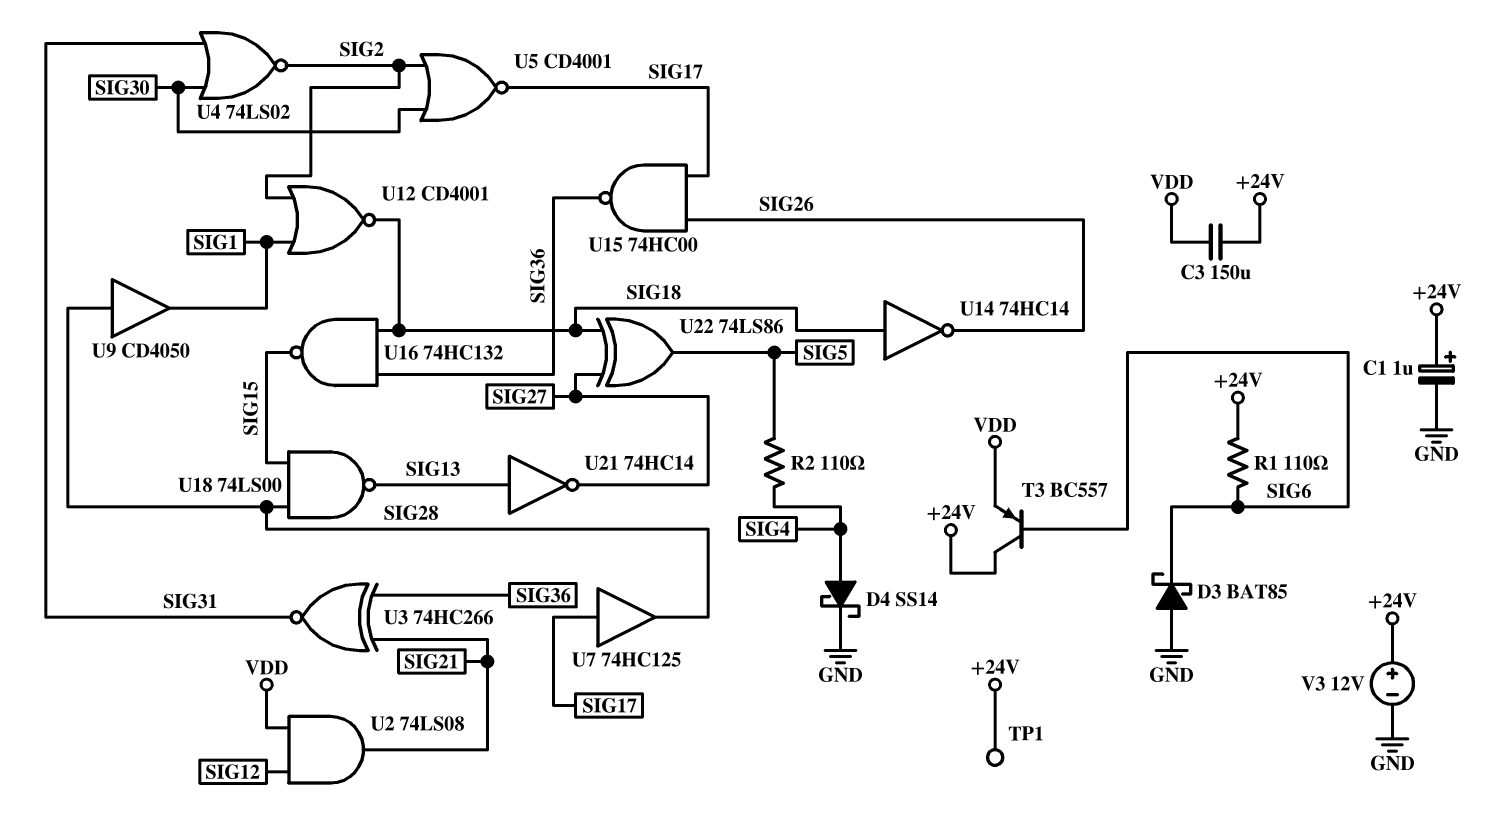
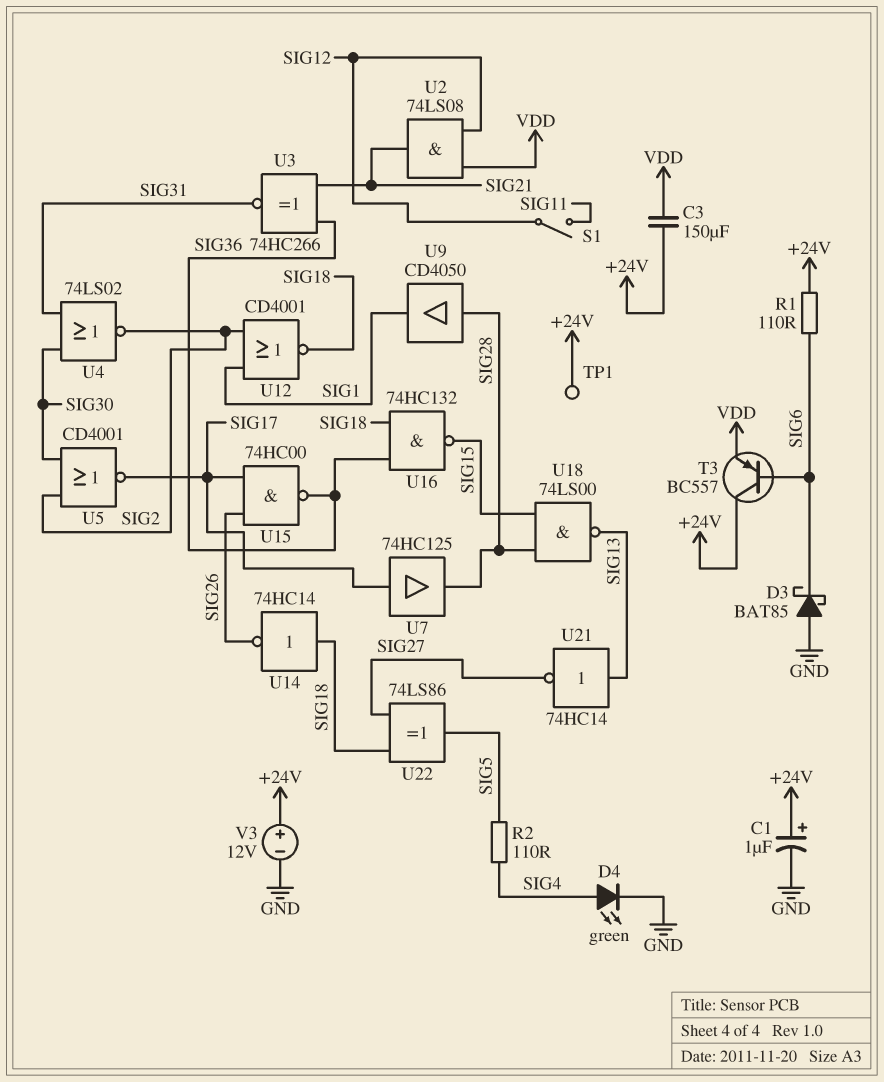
D4: schottky SS14 (A SIG4, K GND) -> LED green (A SIG4, K GND)
S1: none -> switch (SIG11, SIG12)

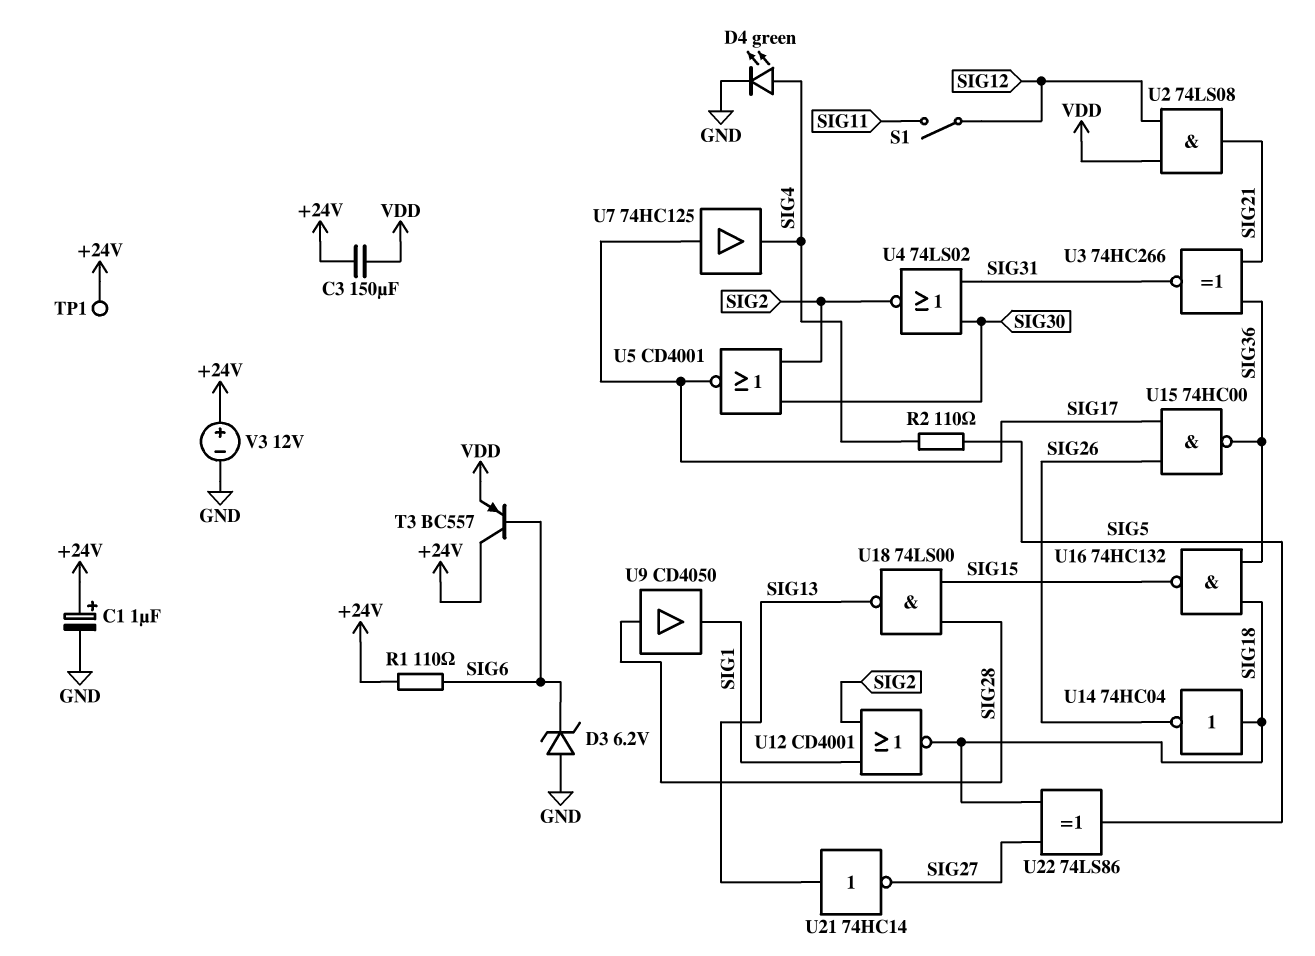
D3: schottky BAT85 (A GND, K SIG6) -> zener 6.2V (A GND, K SIG6)
U7: buffer 74HC125 (in SIG17, out SIG28) -> buffer 74HC125 (in SIG17, out SIG4)
U14: NOT 74HC14 (in SIG18, out SIG26) -> NOT 74HC04 (in SIG18, out SIG26)

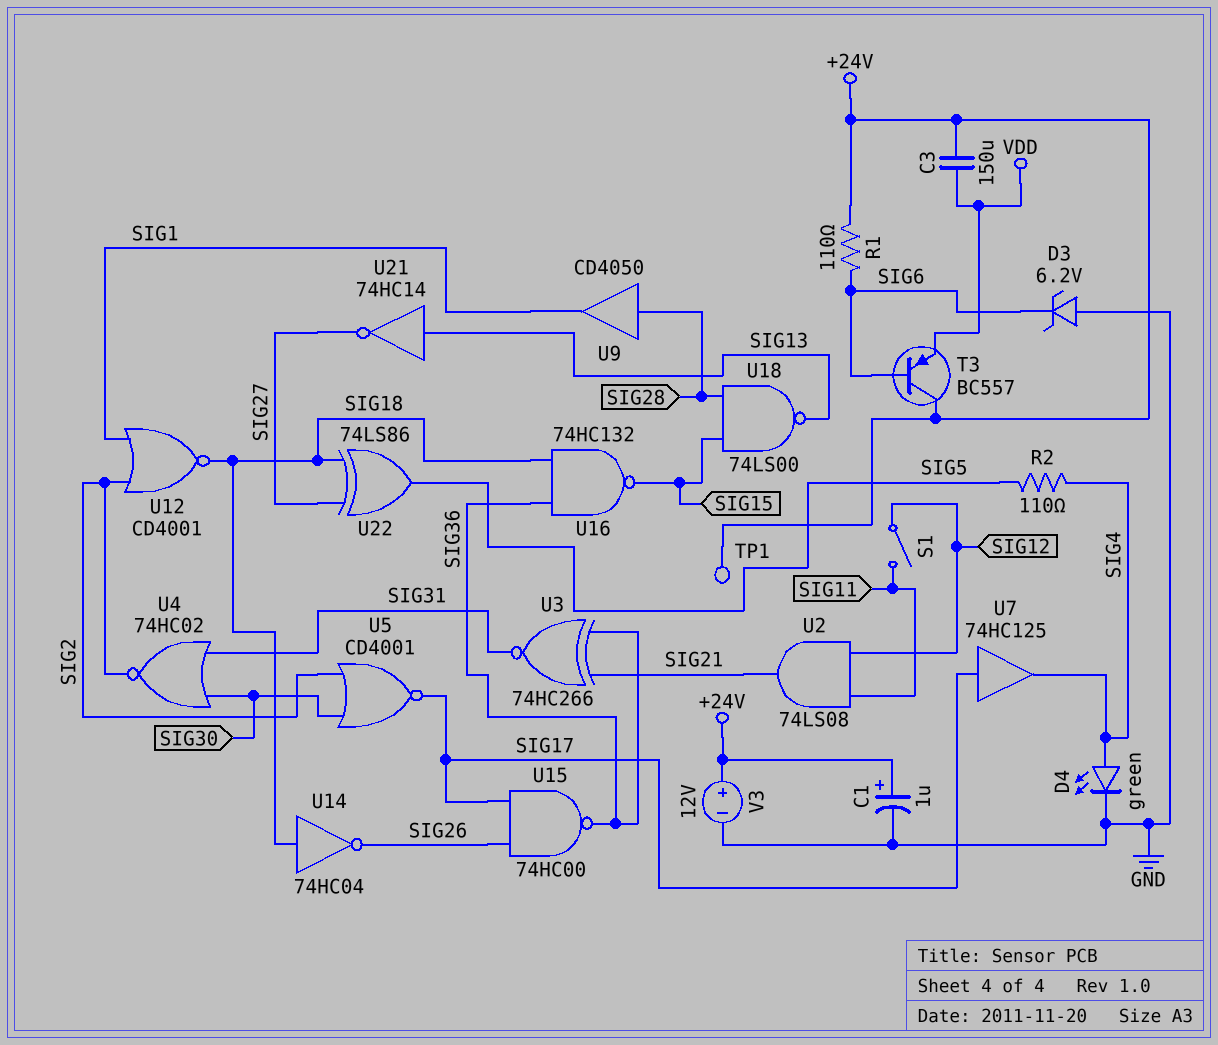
U2: AND 74LS08 (in SIG12, in VDD, out SIG21) -> AND 74LS08 (in SIG11, in SIG12, out SIG21)
U4: NOR 74LS02 (in SIG30, in SIG31, out SIG2) -> NOR 74HC02 (in SIG30, in SIG31, out SIG2)

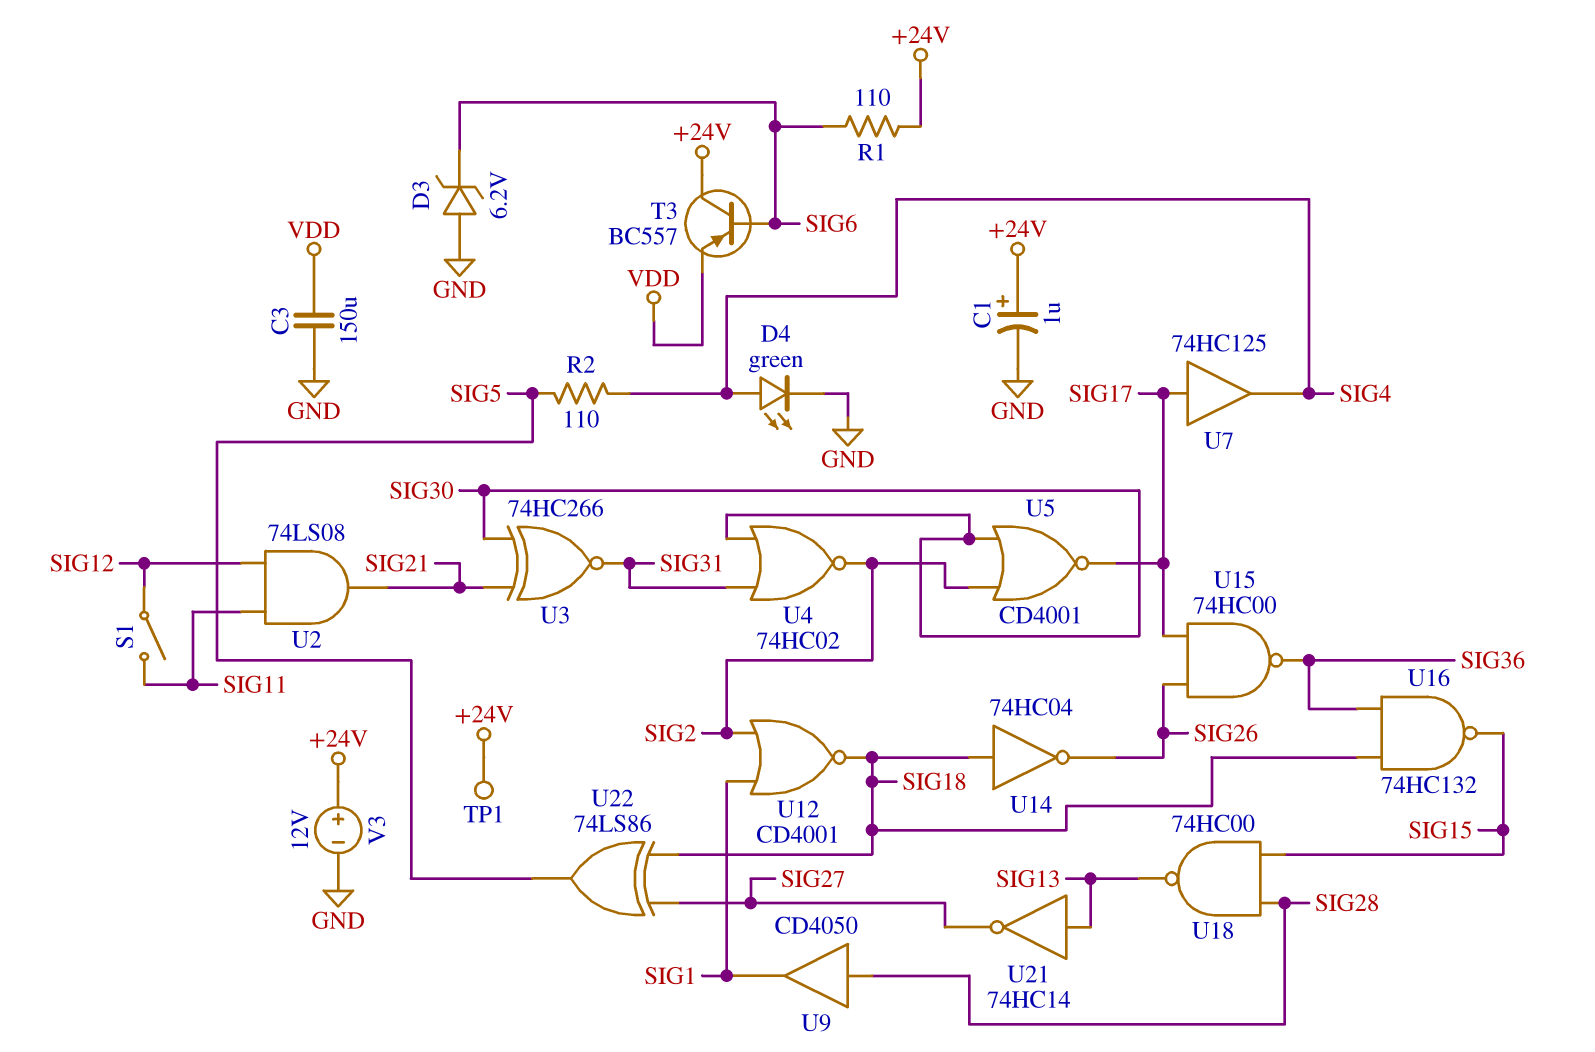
C3: 150uF (+24V, VDD) -> 150uF (GND, VDD)
U3: XNOR 74HC266 (in SIG21, in SIG36, out SIG31) -> XNOR 74HC266 (in SIG21, in SIG30, out SIG31)
U18: NAND 74LS00 (in SIG15, in SIG28, out SIG13) -> NAND 74HC00 (in SIG15, in SIG28, out SIG13)

